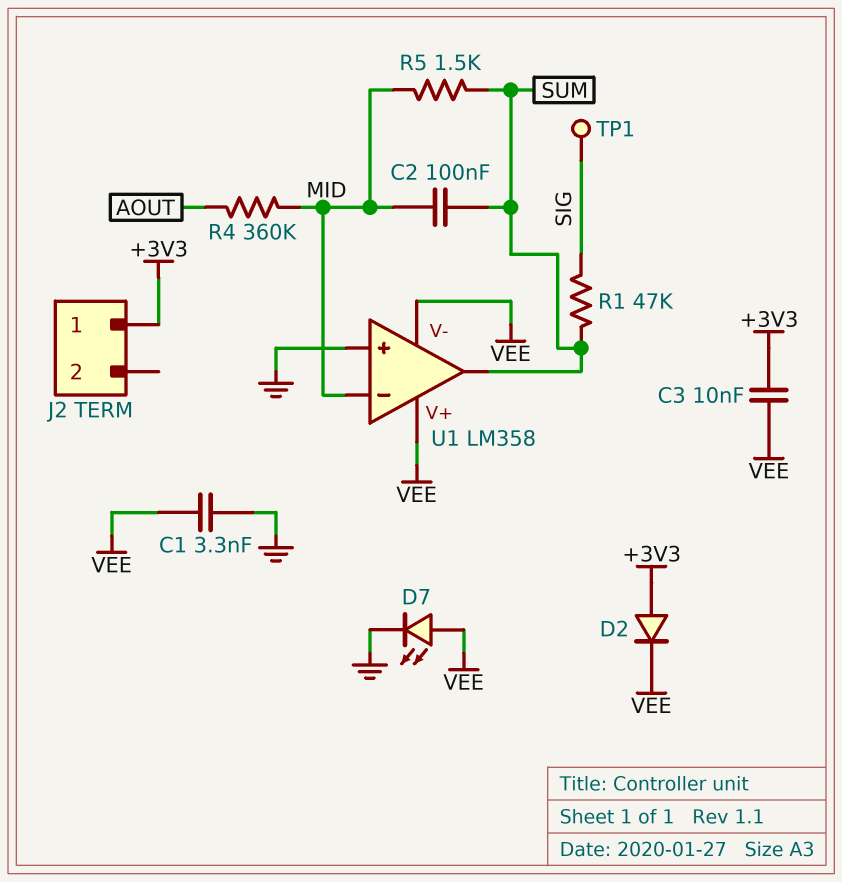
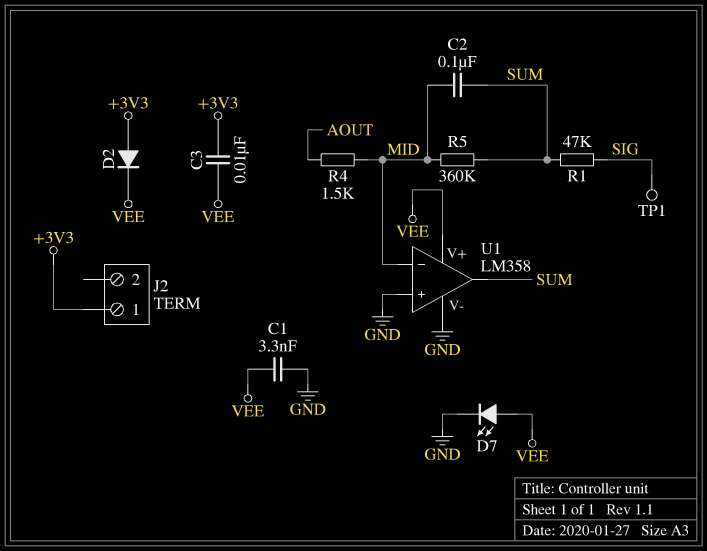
R4: 360k (AOUT, MID) -> 1.5k (AOUT, MID)
R5: 1.5k (MID, SUM) -> 360k (MID, SUM)
U1 pin V-: VEE -> GND

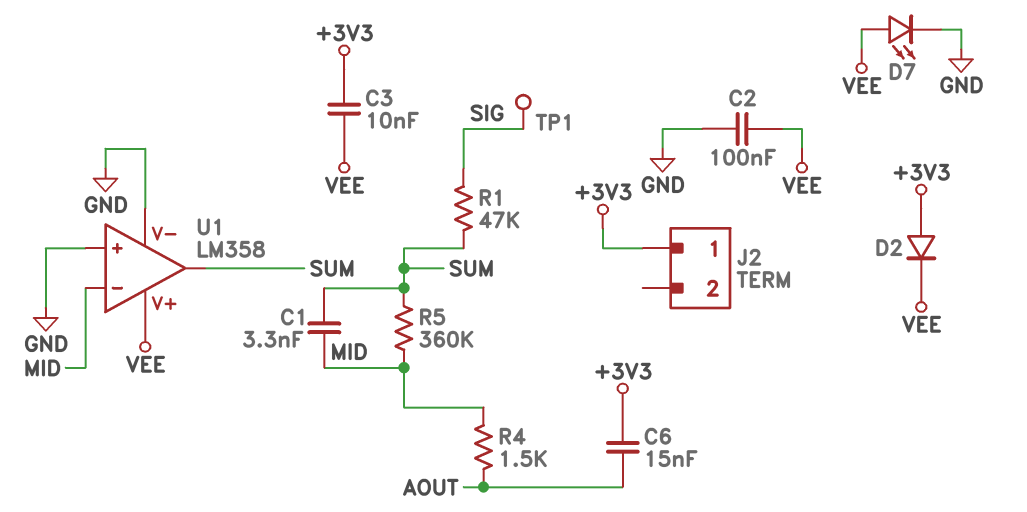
C1: 3.3nF (GND, VEE) -> 3.3nF (MID, SUM)
C2: 100nF (MID, SUM) -> 100nF (GND, VEE)
C6: none -> 15nF (+3V3, AOUT)

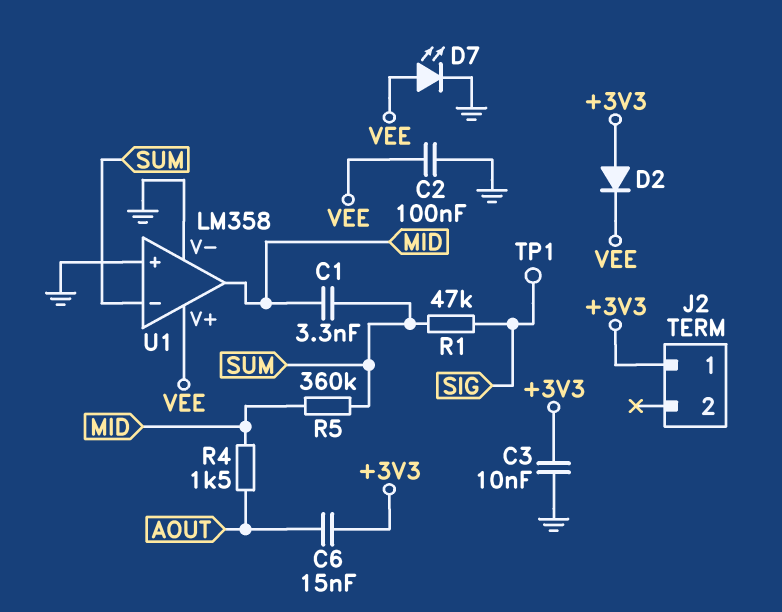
C3: 10nF (+3V3, VEE) -> 10nF (+3V3, GND)
U1 pin in-: MID -> SUM
U1 pin out: SUM -> MID

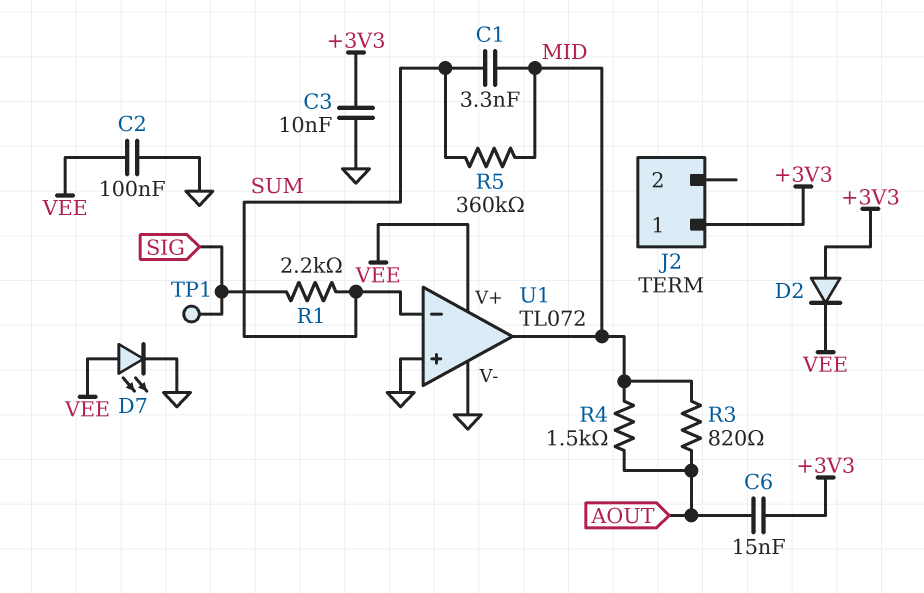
R1: 47k (SIG, SUM) -> 2.2k (SIG, SUM)
R3: none -> 820 (AOUT, MID)
U1: LM358 -> TL072

